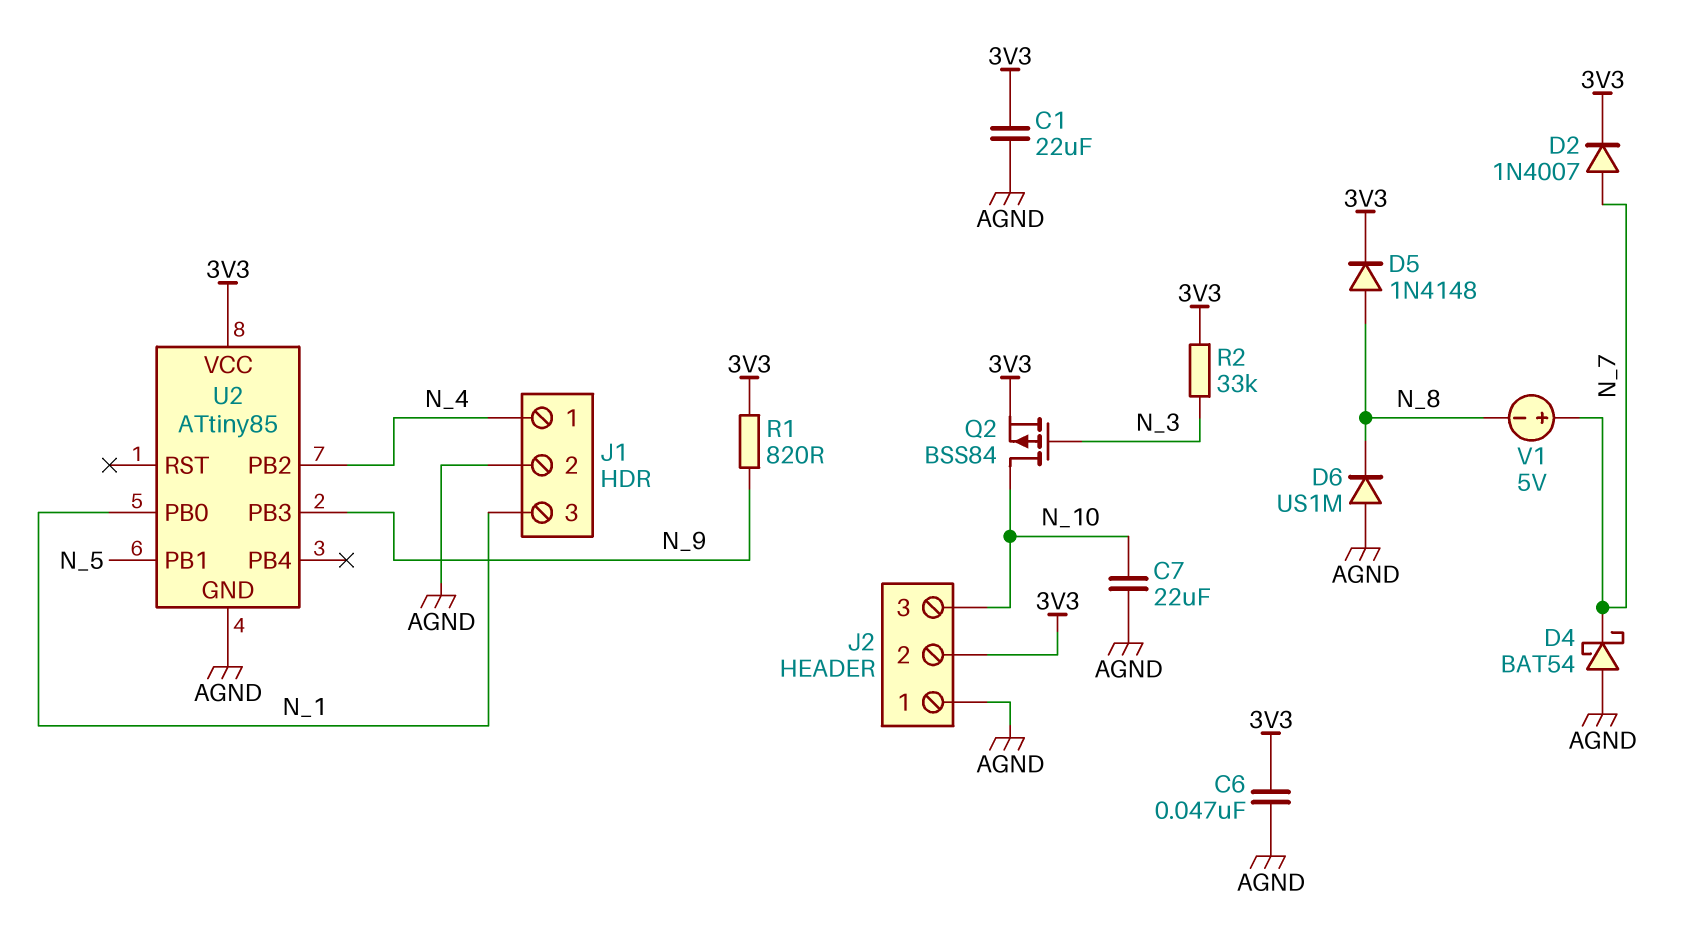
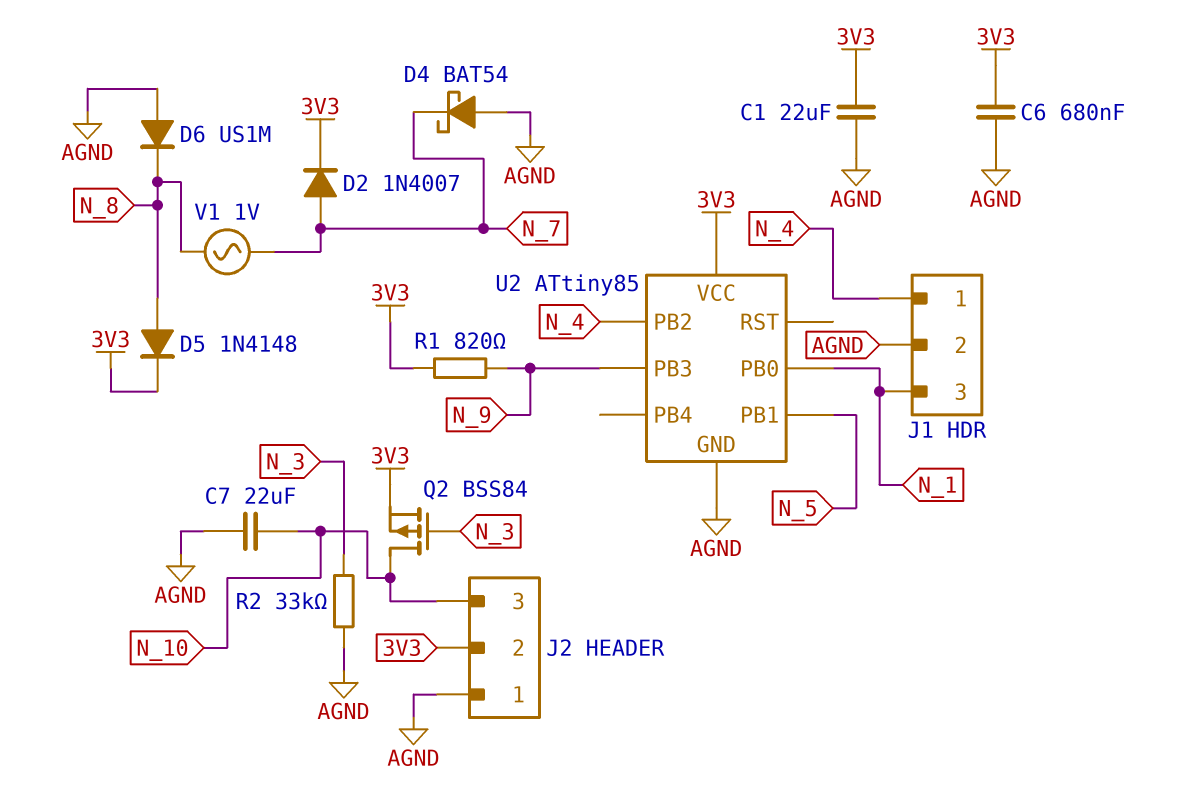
C6: 47nF (3V3, AGND) -> 680nF (3V3, AGND)
R2: 33k (3V3, N_3) -> 33k (AGND, N_3)
V1: 5V (plus N_7, minus N_8) -> AC 1V (N_7, N_8)

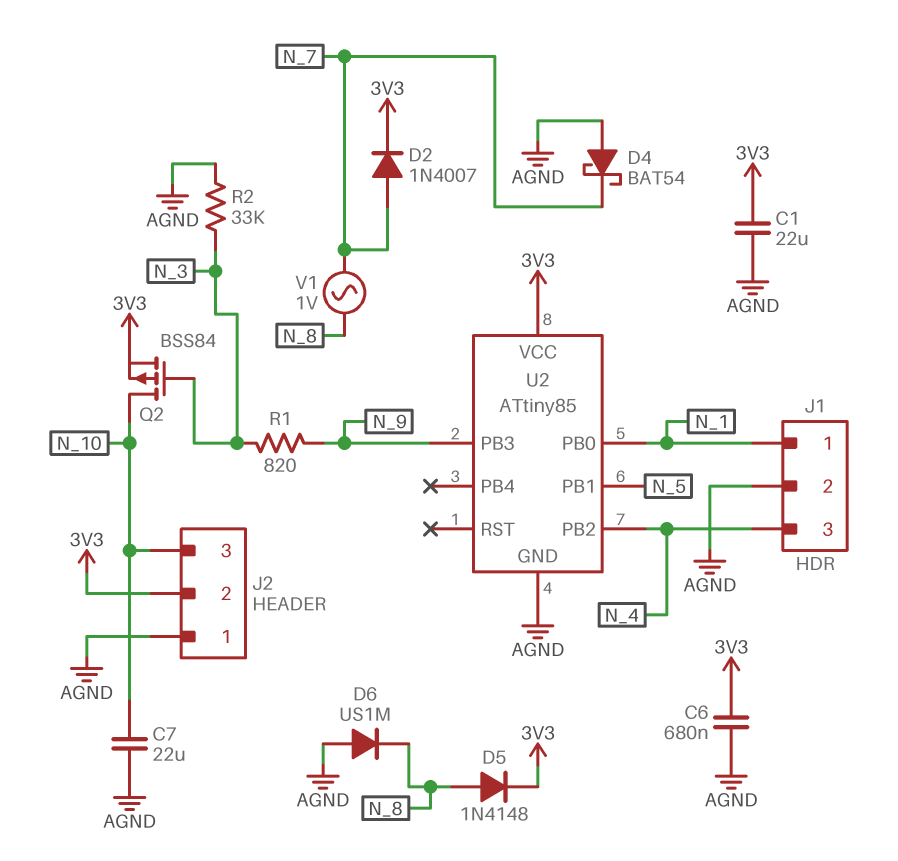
J1 pin 1: N_4 -> N_1
J1 pin 3: N_1 -> N_4
R1: 820 (3V3, N_9) -> 820 (N_3, N_9)

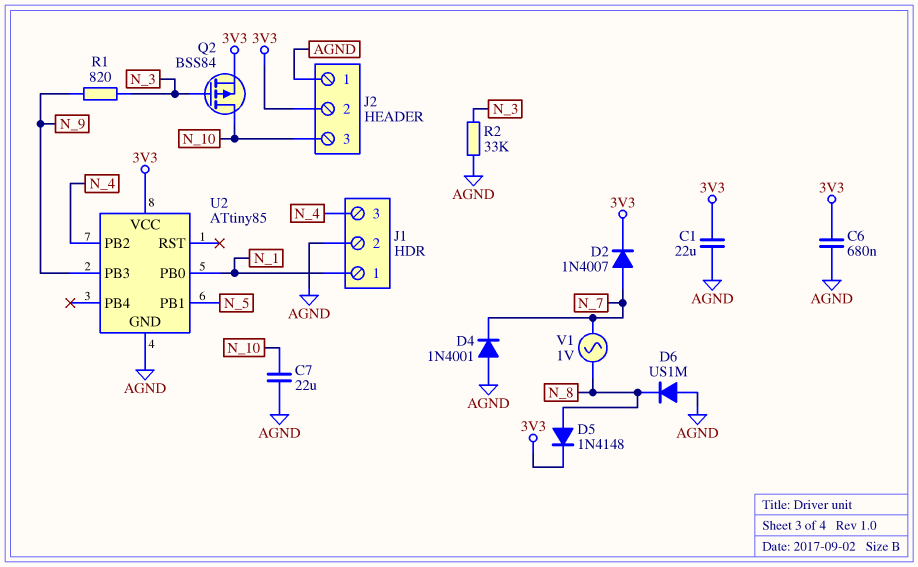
D4: schottky BAT54 (A AGND, K N_7) -> diode 1N4001 (A AGND, K N_7)

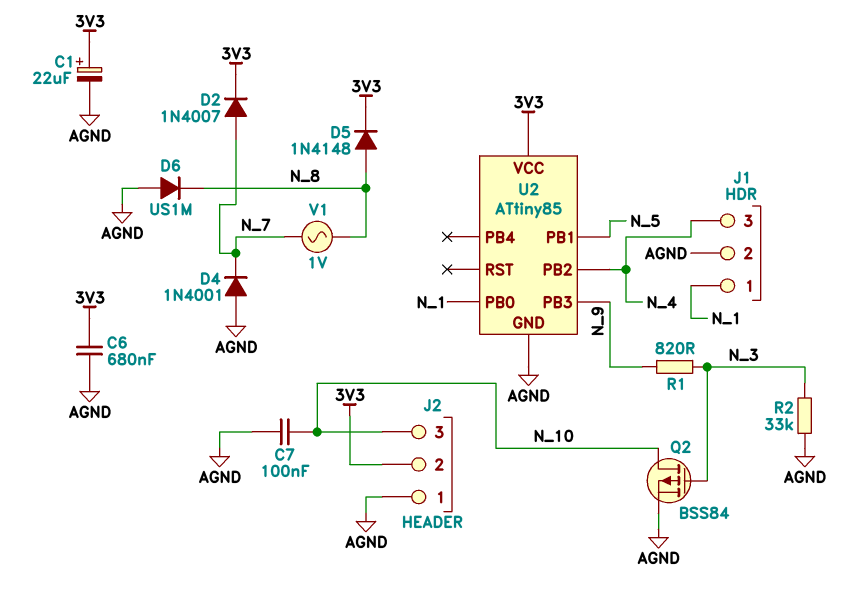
C1: 22uF (3V3, AGND) -> 22uF (plus 3V3, minus AGND)
C7: 22uF (AGND, N_10) -> 100nF (AGND, N_10)
Q2: PMOS BSS84 (G N_3, D N_10, S 3V3) -> PMOS BSS84 (G N_3, D N_10, S AGND)

